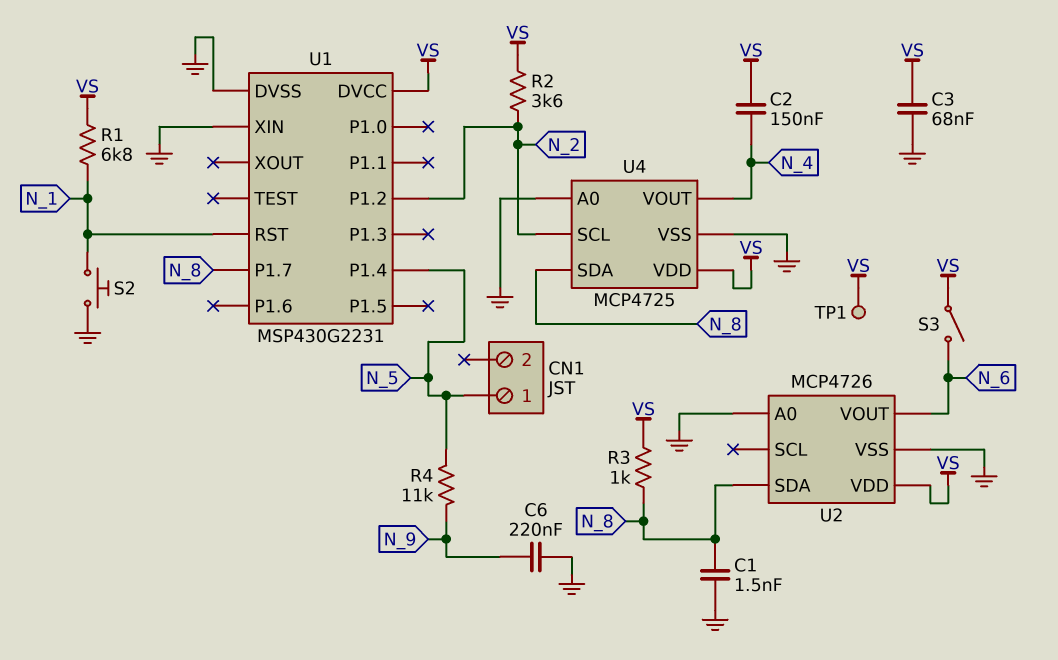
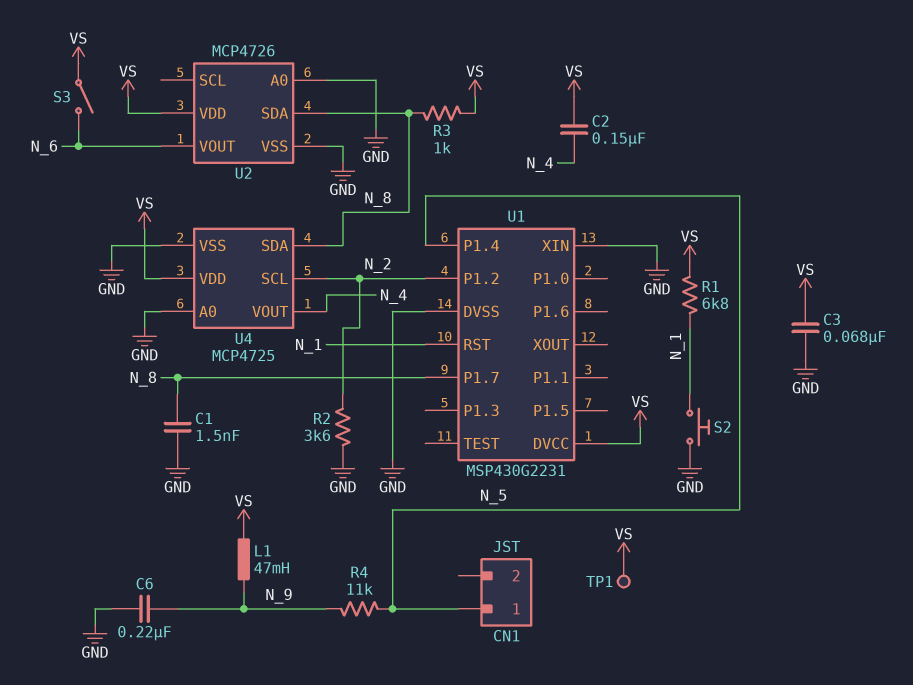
L1: none -> 47mH (N_9, VS)
R2: 3.6k (N_2, VS) -> 3.6k (GND, N_2)

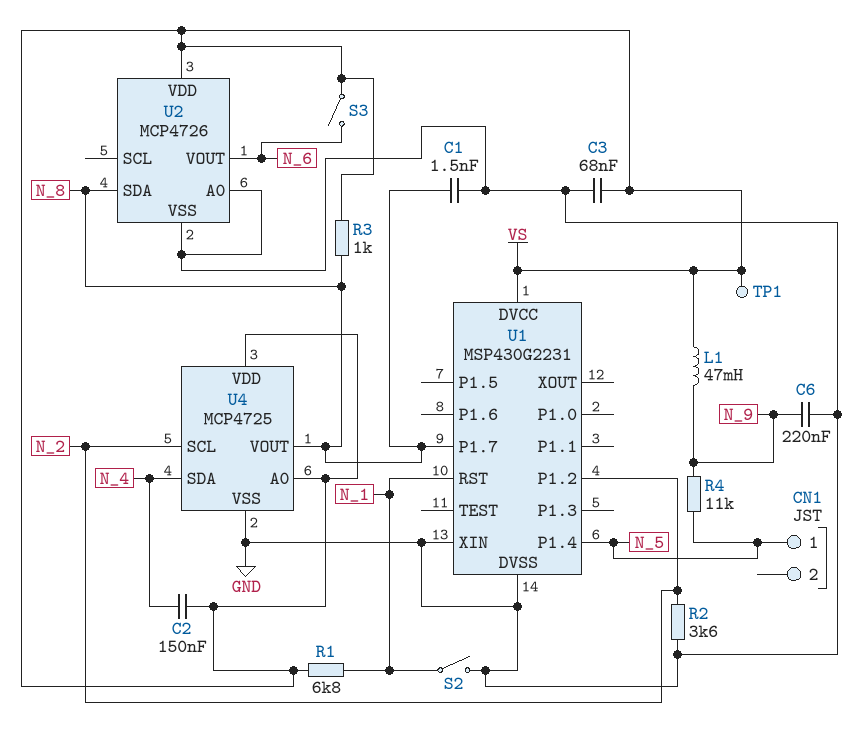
S2: button (GND, N_1) -> switch (GND, N_1)
U4 pin A0: GND -> VS
U4 pin SDA: N_8 -> N_4
U4 pin VOUT: N_4 -> N_8

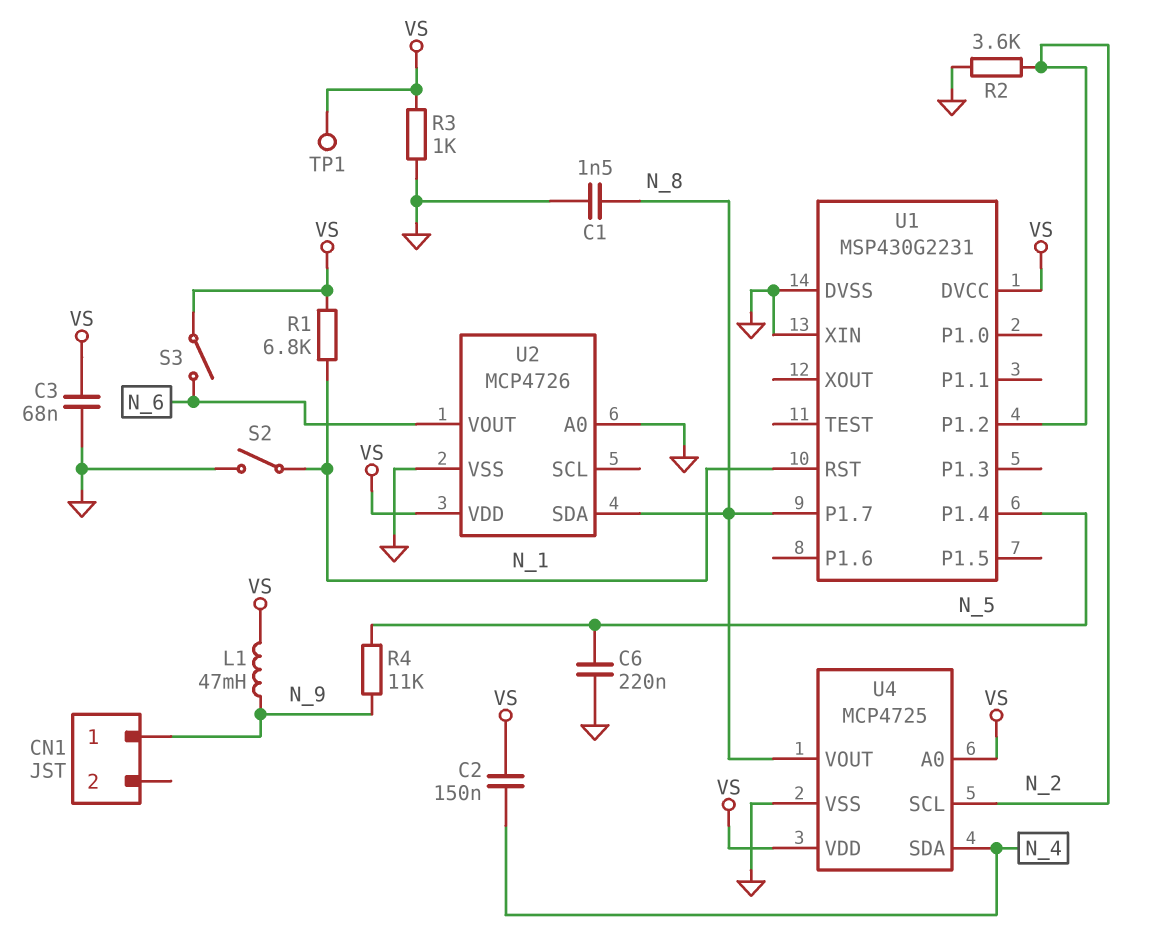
C6: 220nF (GND, N_9) -> 220nF (GND, N_5)
CN1 pin 1: N_5 -> N_9
R3: 1k (N_8, VS) -> 1k (GND, VS)

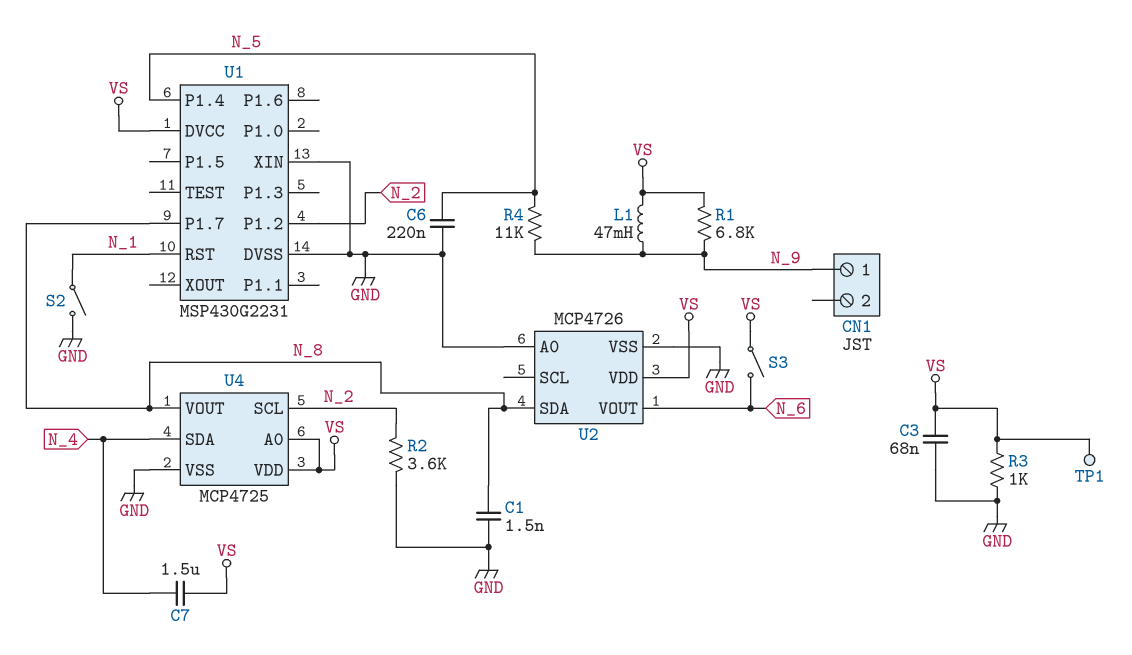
C2: 150nF (N_4, VS) -> none
C7: none -> 1.5uF (N_4, VS)
R1: 6.8k (N_1, VS) -> 6.8k (N_9, VS)

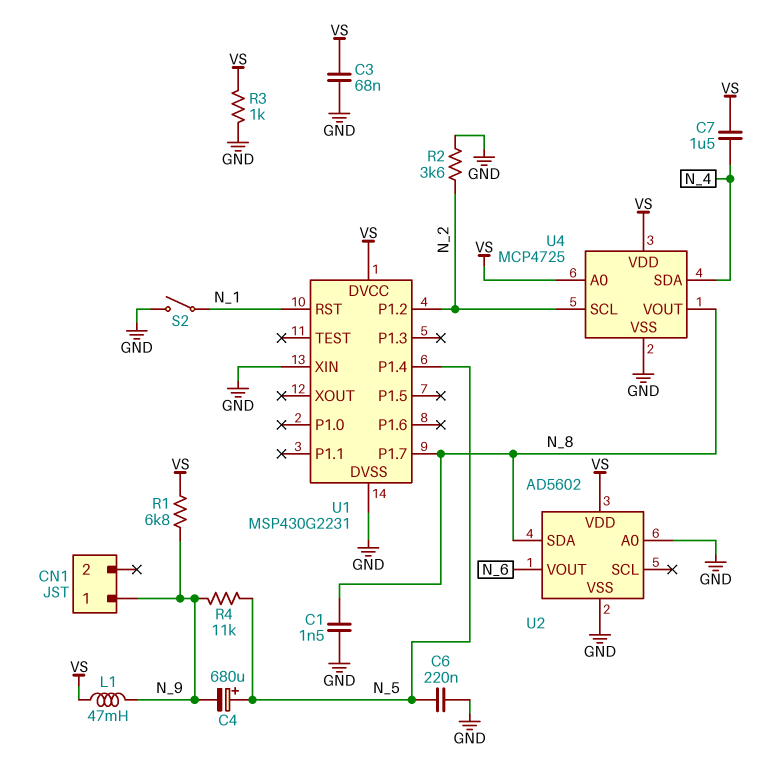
C4: none -> 680uF (plus N_5, minus N_9)
S3: switch (N_6, VS) -> none
TP1: test point (VS) -> none
U2: MCP4726 -> AD5602

